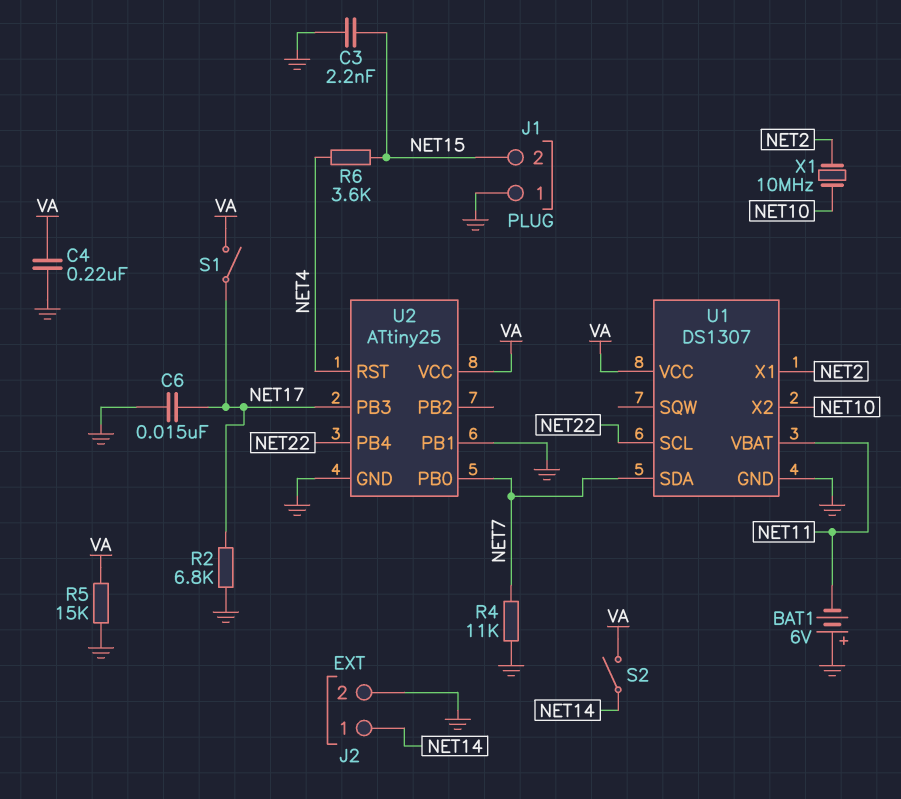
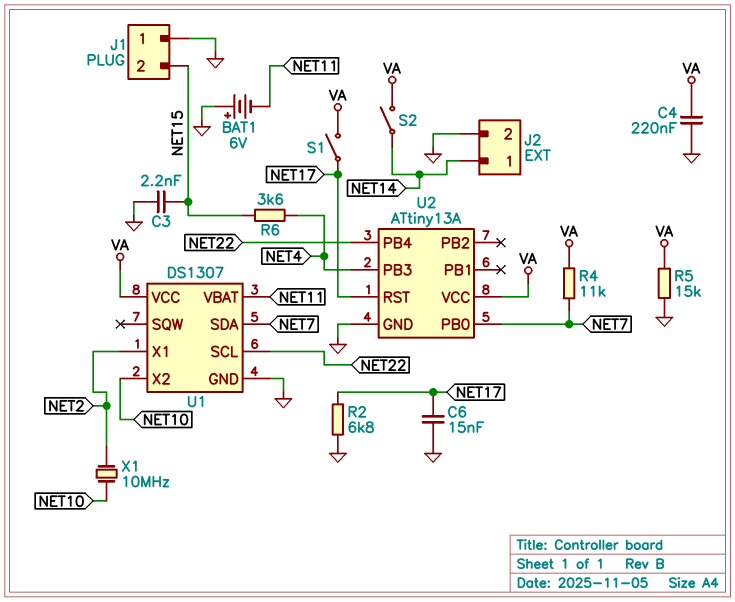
R4: 11k (GND, NET7) -> 11k (NET7, VA)
U2: ATtiny25 -> ATtiny13A
U2 pin PB1: GND -> none
U2 pin PB3: NET17 -> NET4
U2 pin RST: NET4 -> NET17

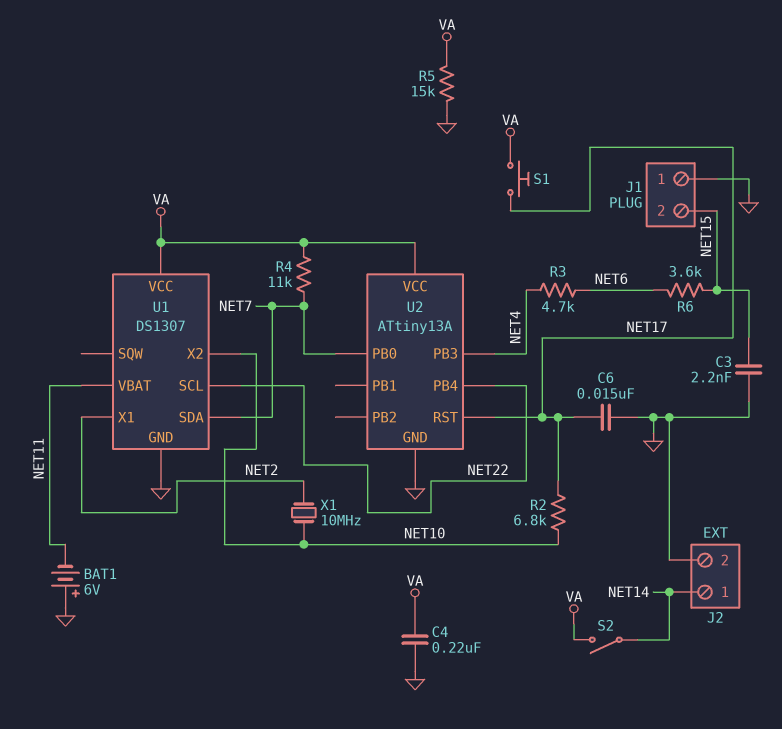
R2: 6.8k (GND, NET17) -> 6.8k (NET10, NET17)
R3: none -> 4.7k (NET4, NET6)
R6: 3.6k (NET4, NET15) -> 3.6k (NET6, NET15)
S1: switch (NET17, VA) -> button (NET17, VA)

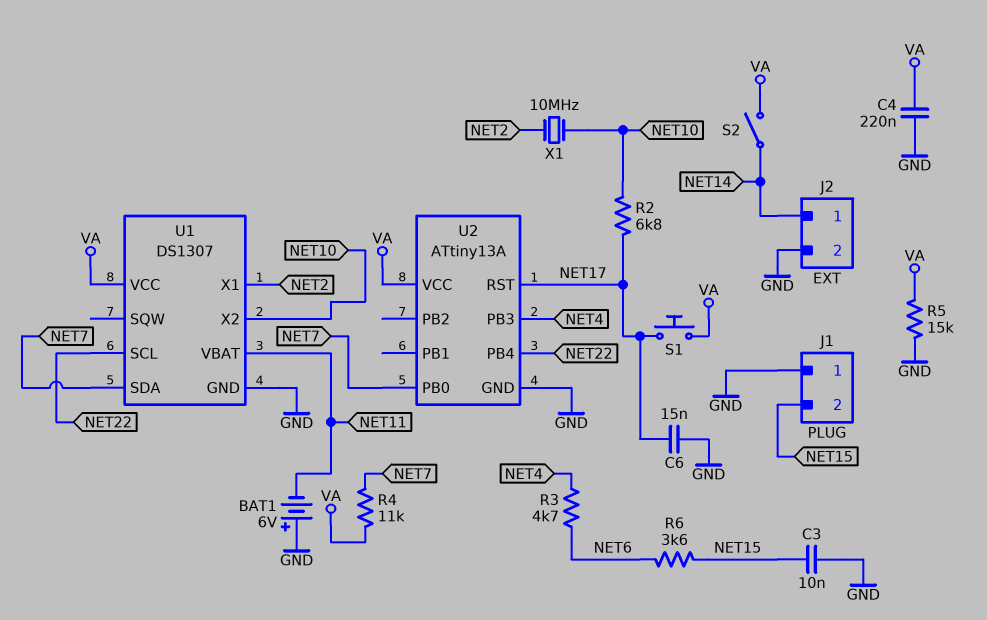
C3: 2.2nF (GND, NET15) -> 10nF (GND, NET15)

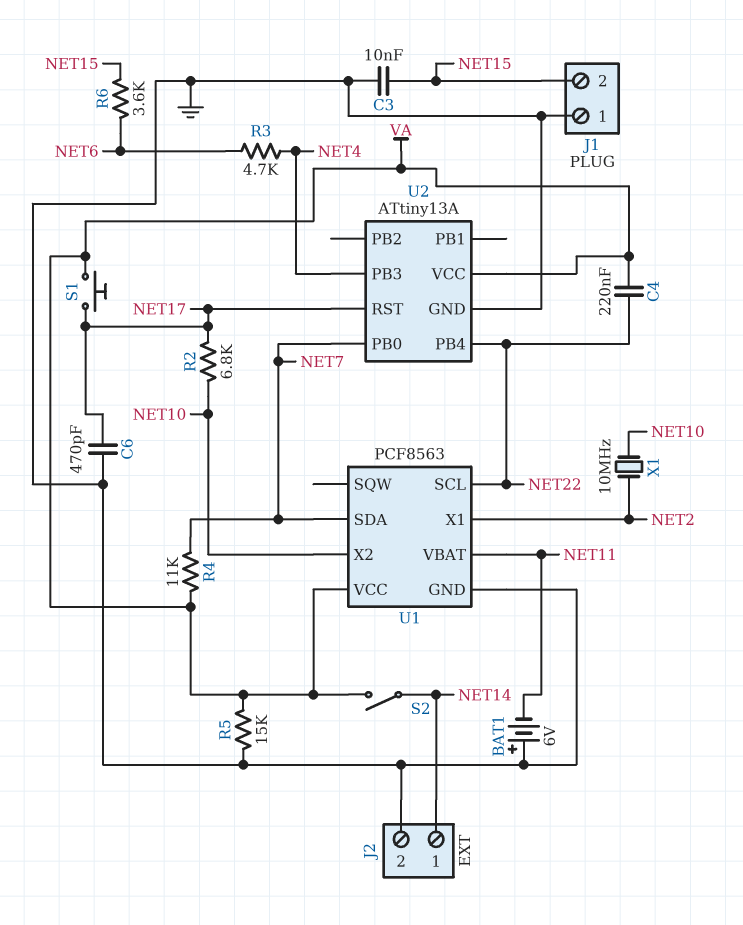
C4: 220nF (GND, VA) -> 220nF (NET22, VA)
C6: 15nF (GND, NET17) -> 470pF (GND, NET17)
U1: DS1307 -> PCF8563

